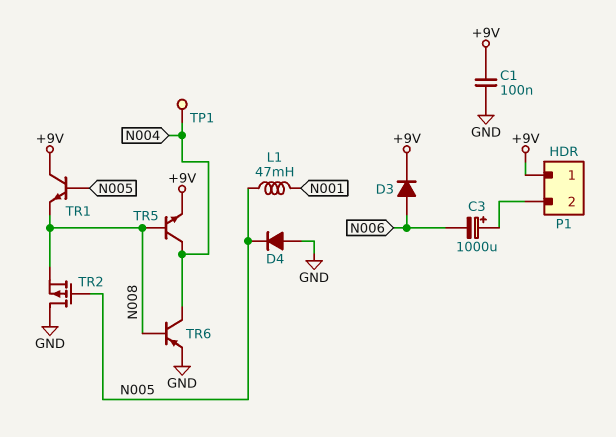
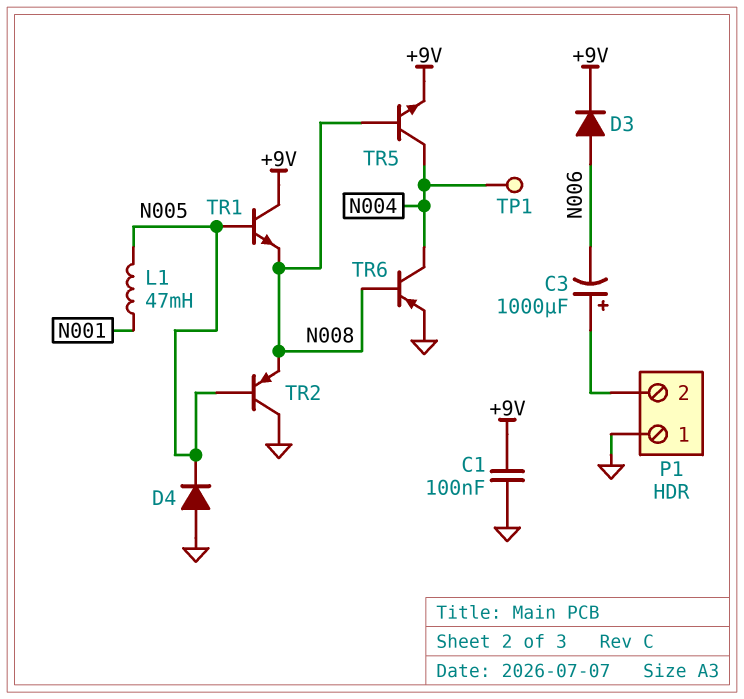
P1 pin 1: +9V -> GND
TR2: PMOS (G N005, D GND, S N008) -> PNP (B N005, C GND, E N008)

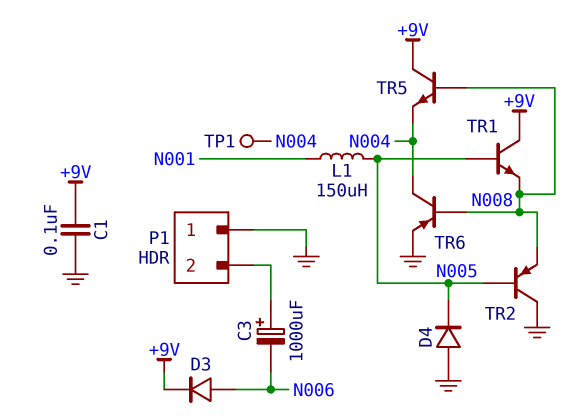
L1: 47mH (N001, N005) -> 150uH (N001, N005)
TR5: NPN (B N008, C N004, E +9V) -> NPN (B N008, C +9V, E N004)

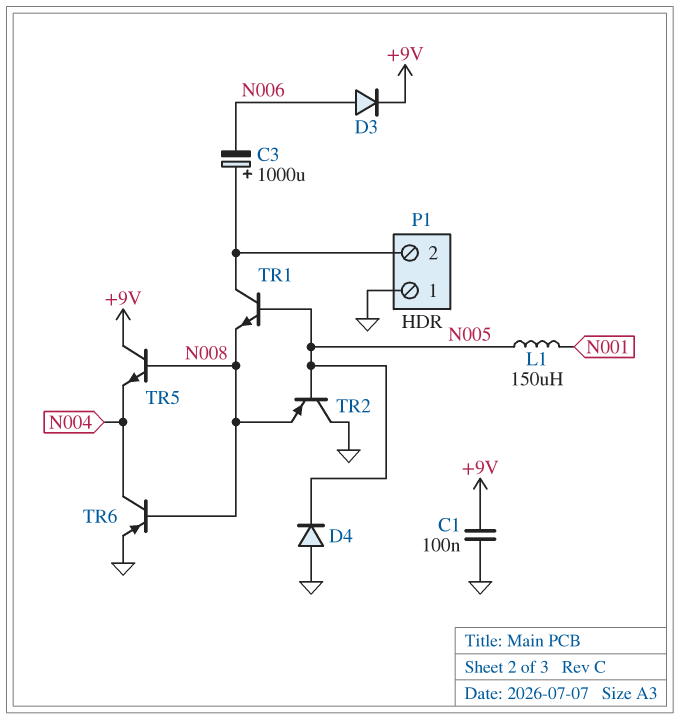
TP1: test point (N004) -> none
TR1: NPN (B N005, C +9V, E N008) -> NPN (B N005, C P1/2, E N008)

